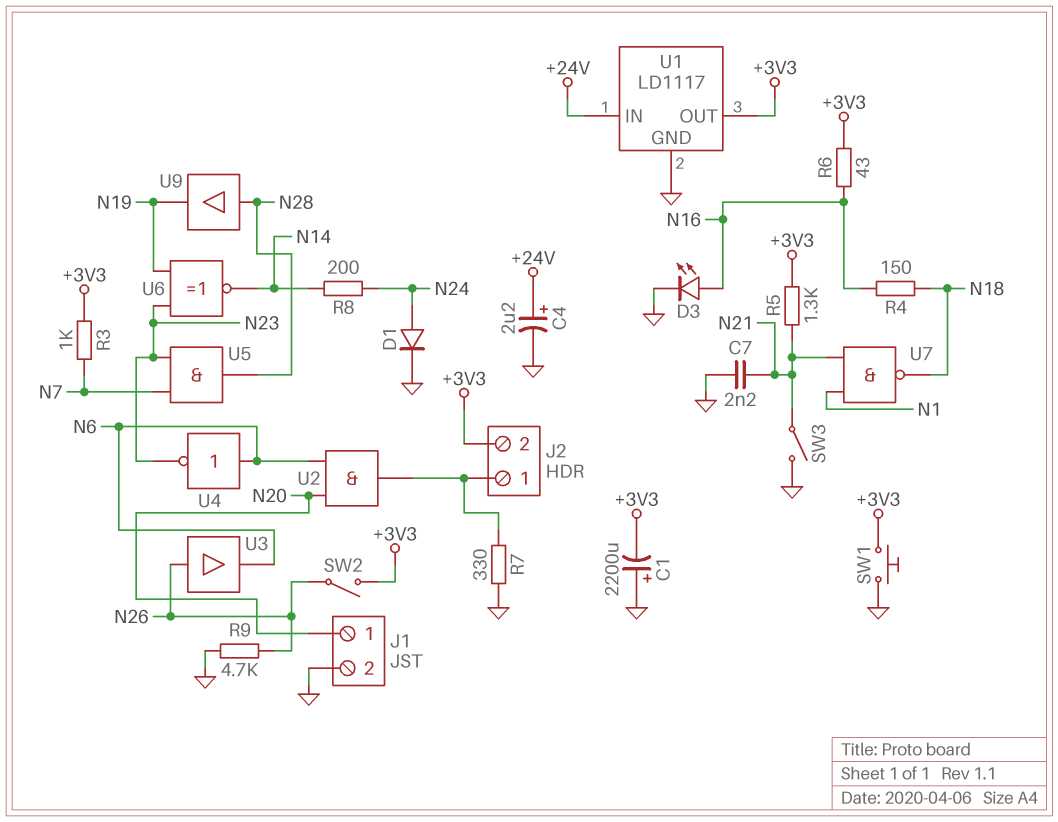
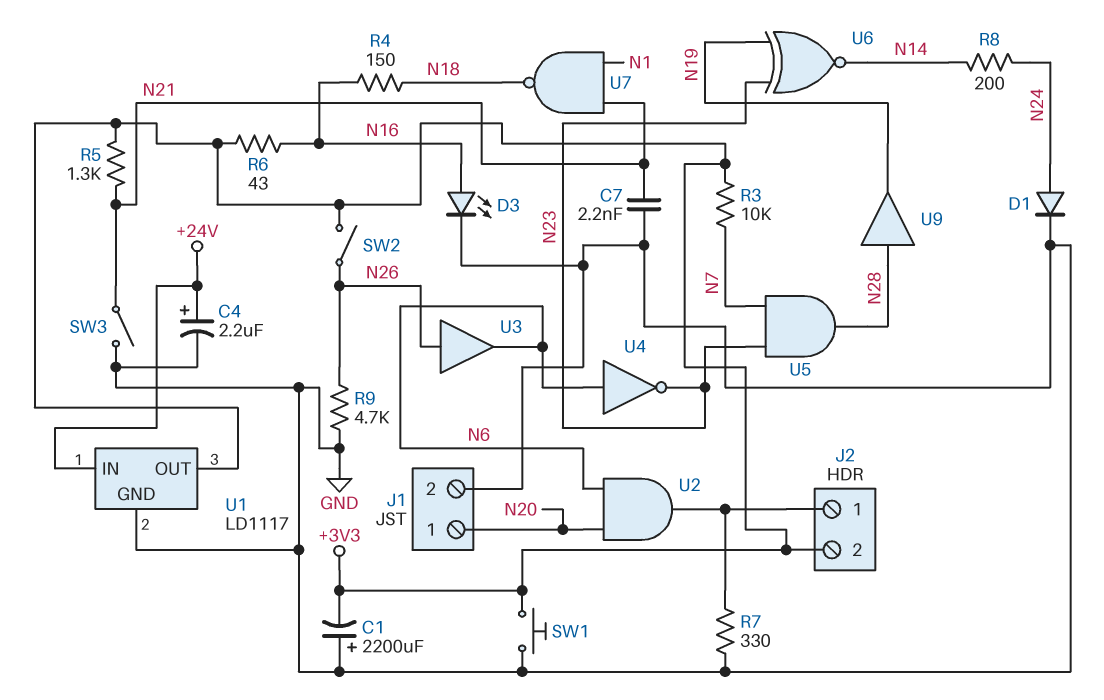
R3: 1k (+3V3, N7) -> 10k (+3V3, N7)

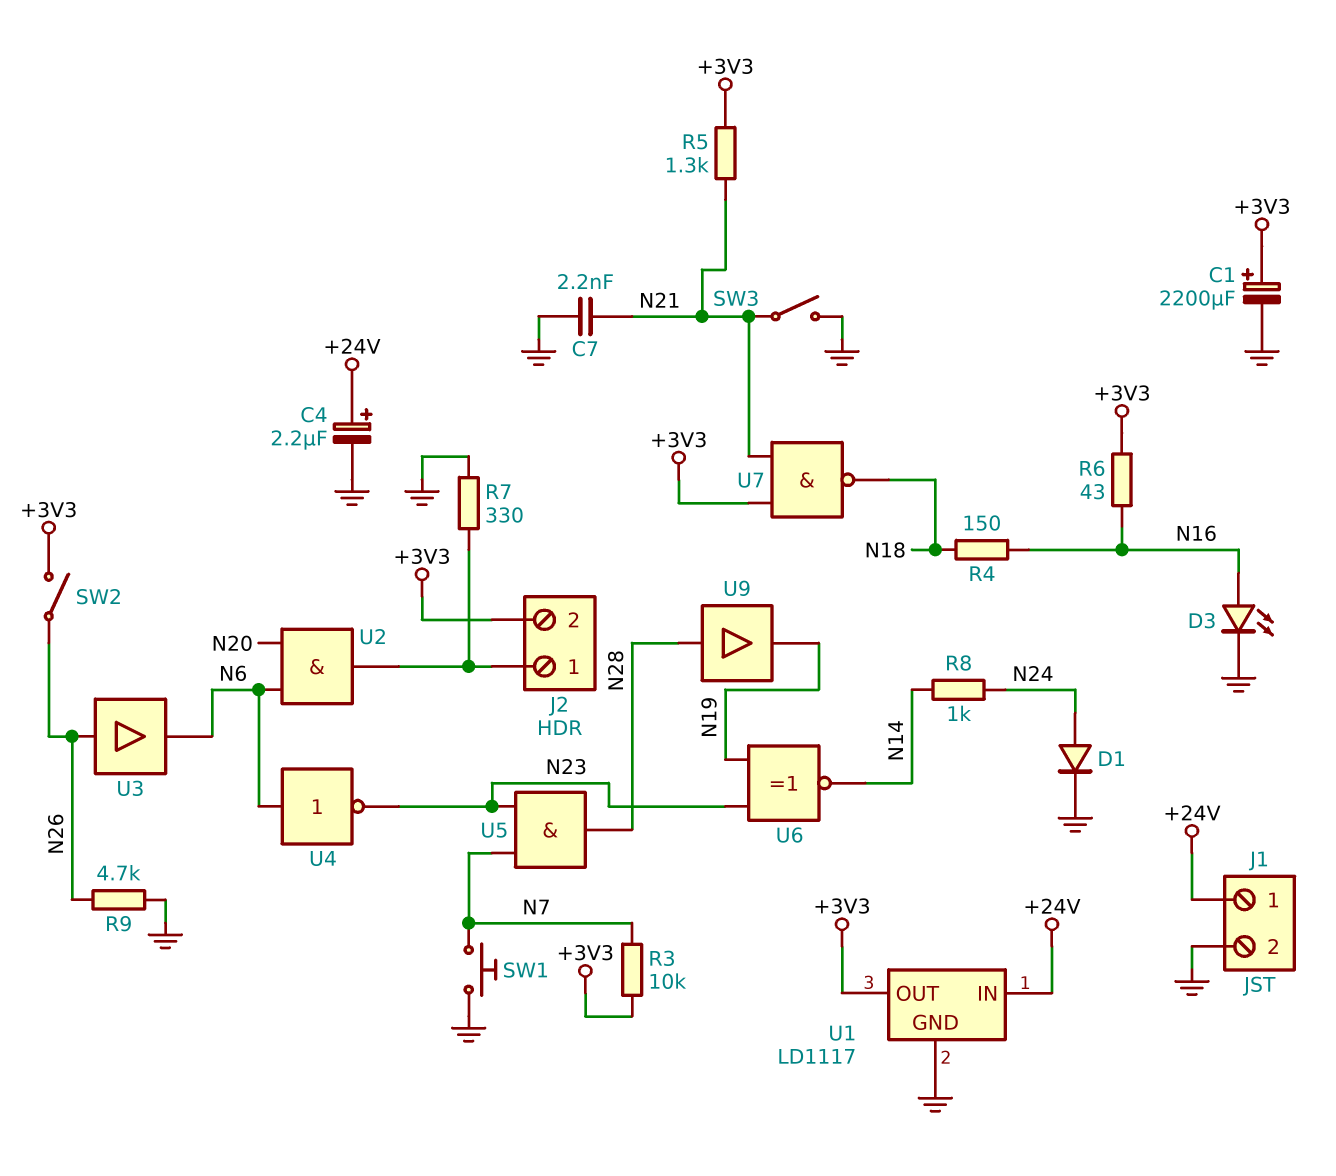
C1: 2200uF (plus GND, minus +3V3) -> 2200uF (plus +3V3, minus GND)
J1 pin 1: N20 -> +24V
R8: 200 (N14, N24) -> 1k (N14, N24)
SW1: button (+3V3, GND) -> button (GND, N7)
U7: NAND (in N1, in N21, out N18) -> NAND (in +3V3, in N21, out N18)

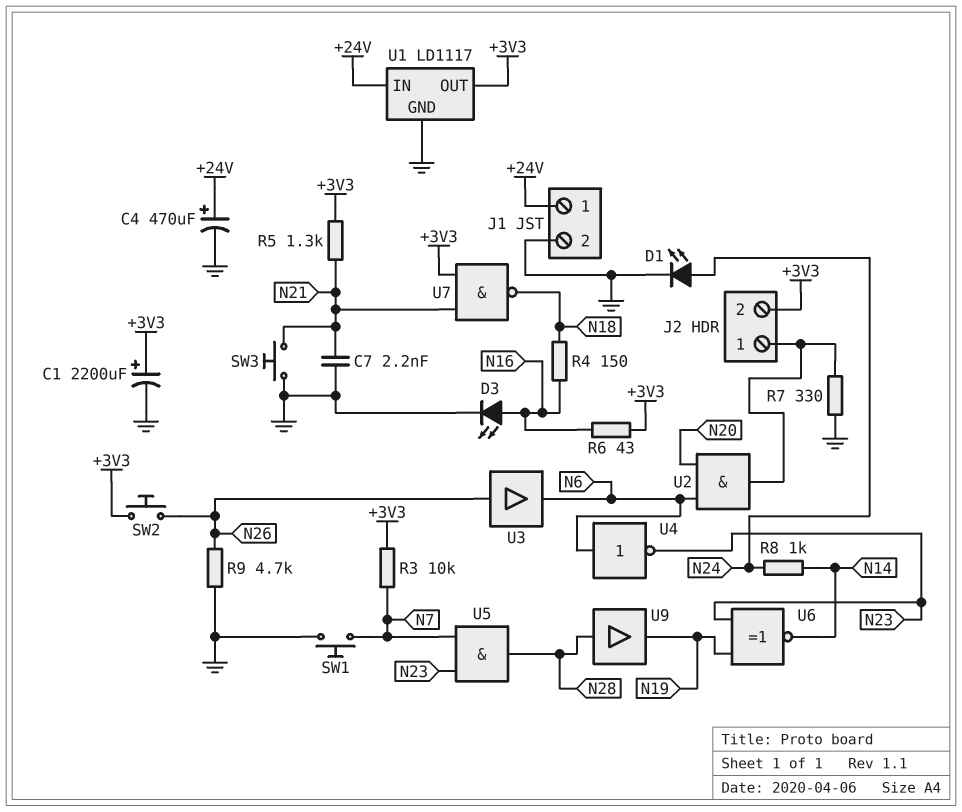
C4: 2.2uF (plus +24V, minus GND) -> 470uF (plus +24V, minus GND)
D1: diode (A N24, K GND) -> LED (A N24, K GND)
SW2: switch (+3V3, N26) -> button (+3V3, N26)
SW3: switch (GND, N21) -> button (GND, N21)

